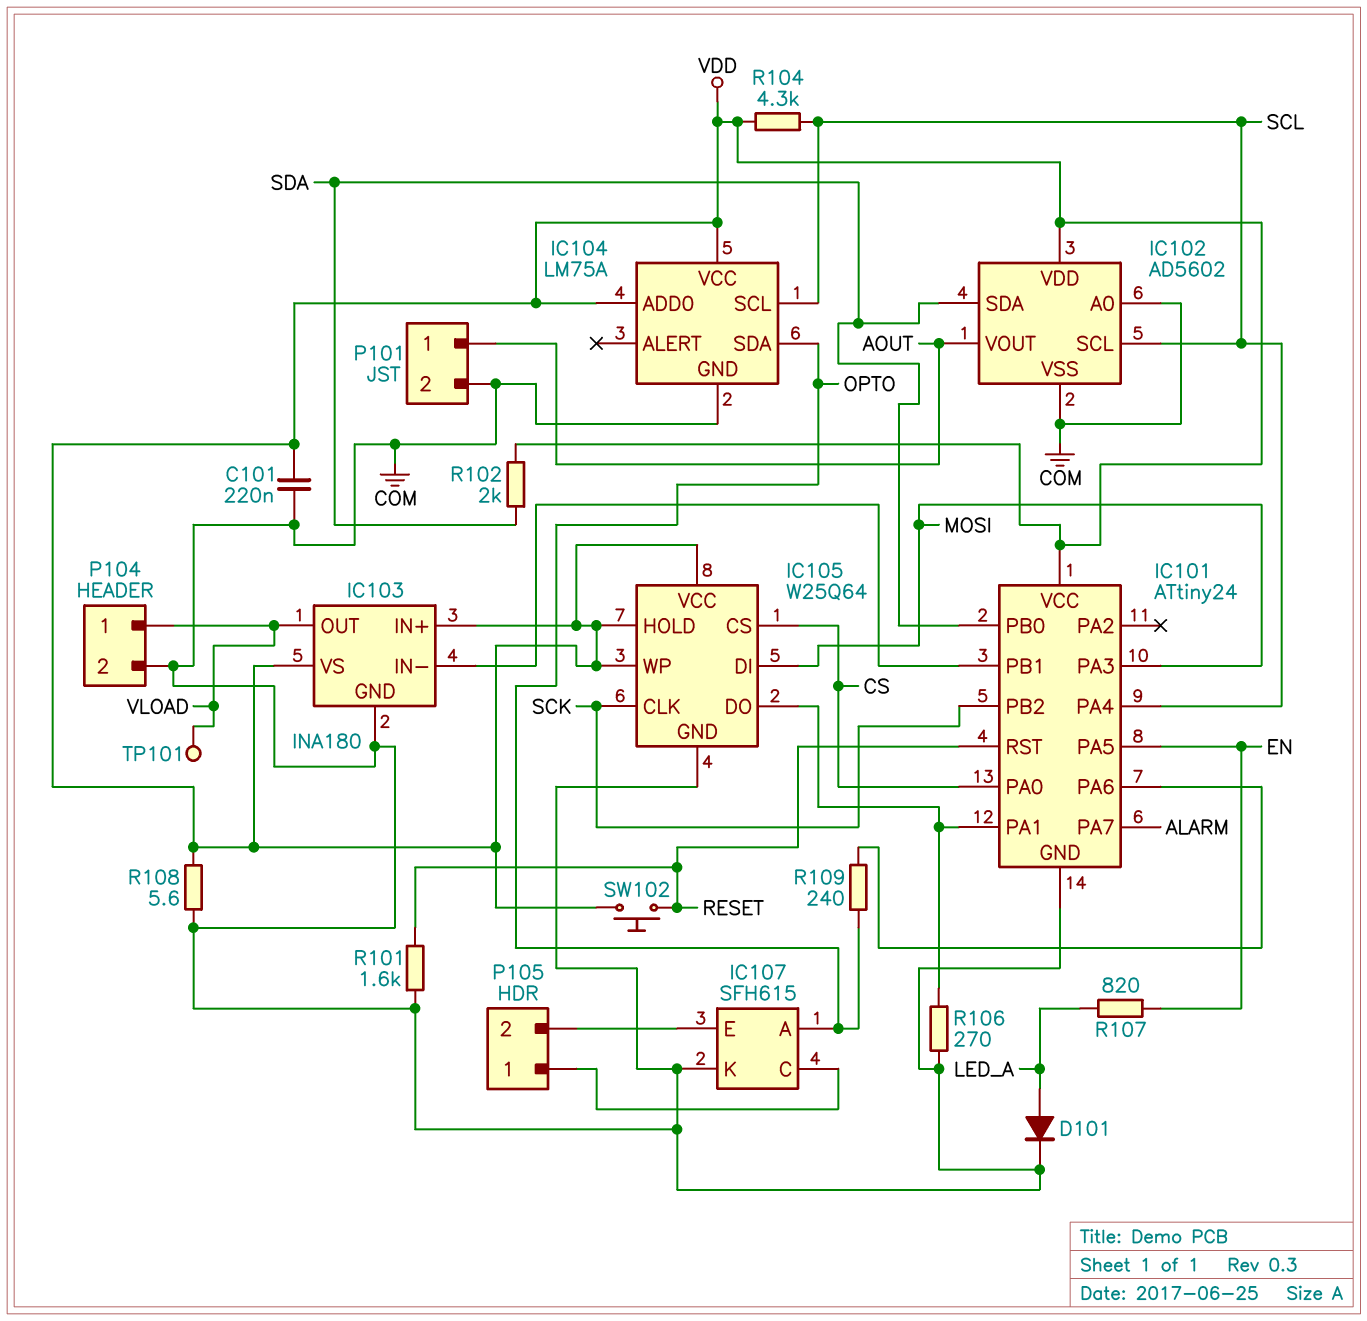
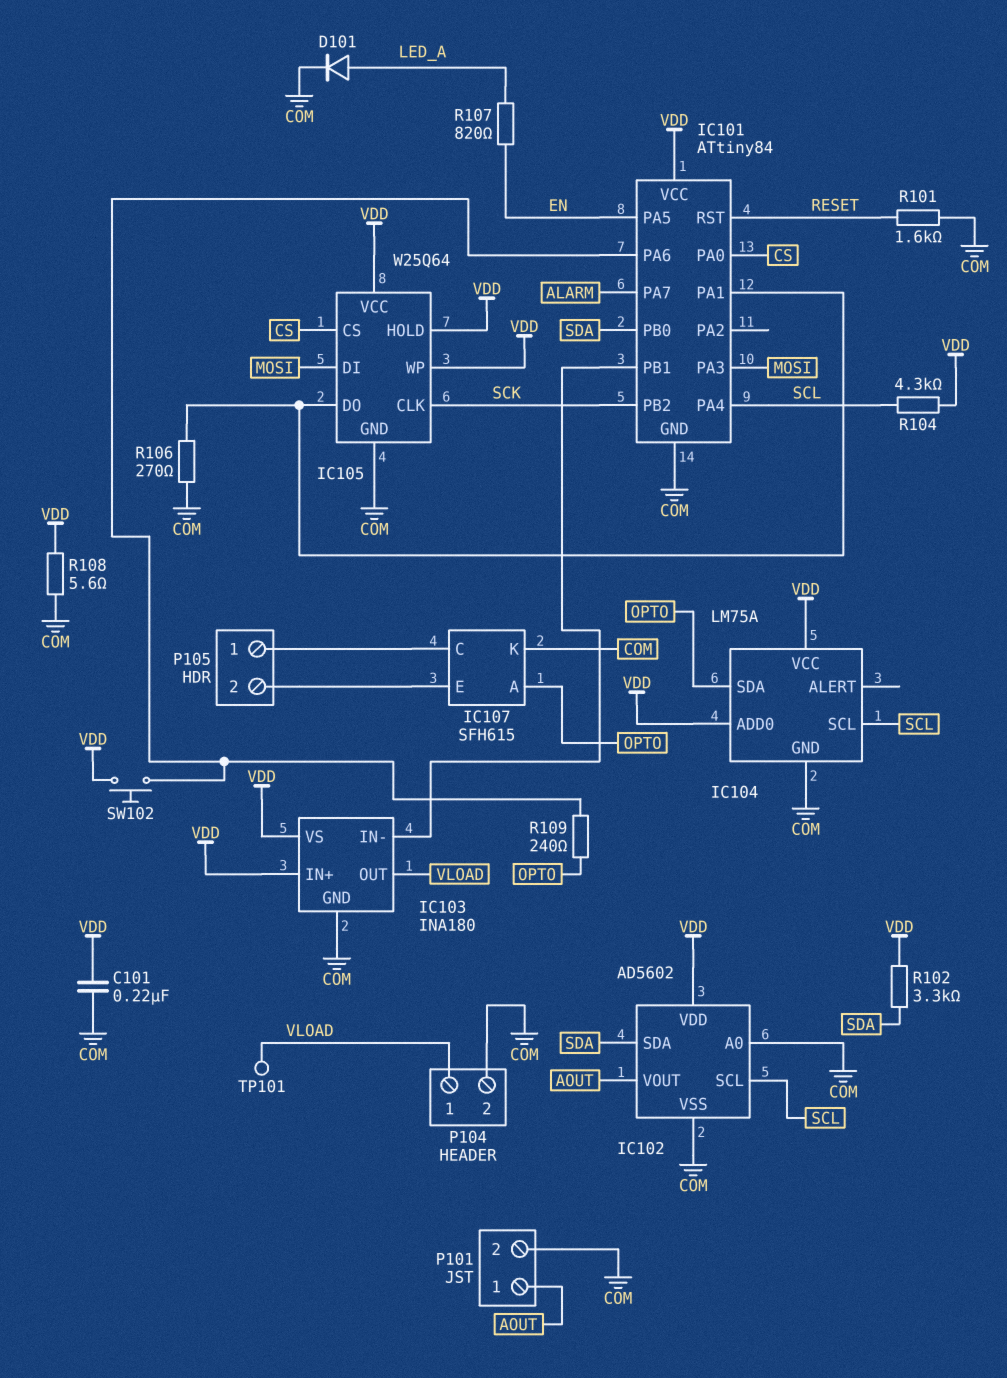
IC101: ATtiny24 -> ATtiny84
R102: 2k (SDA, VDD) -> 3.3k (SDA, VDD)
SW102: button (RESET, VDD) -> button (IC101/PA6, VDD)

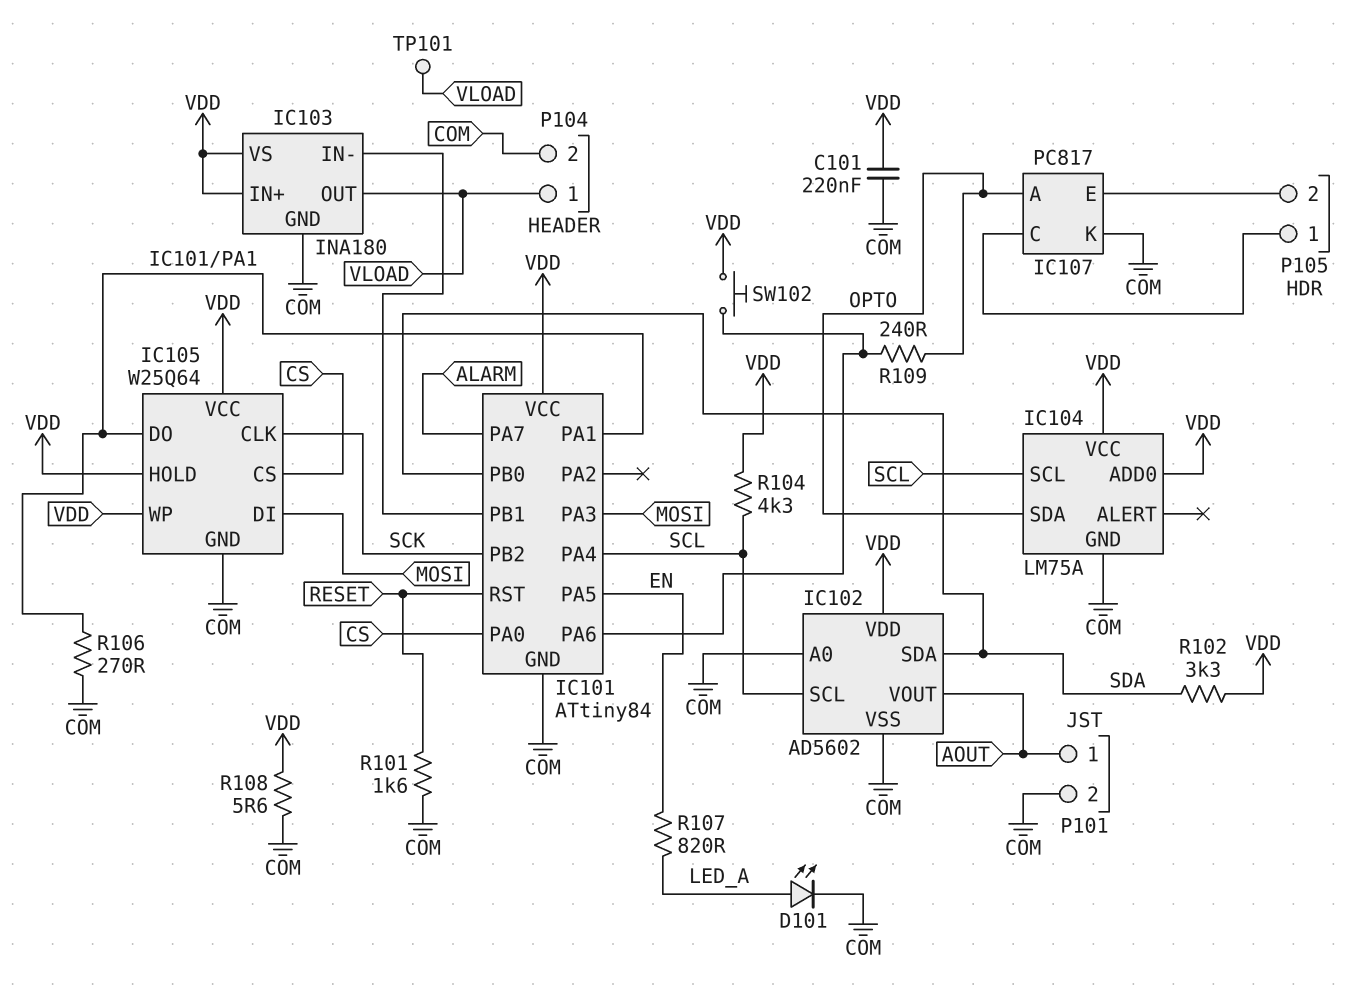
D101: diode (A LED_A, K COM) -> LED (A LED_A, K COM)
IC107: SFH615 -> PC817

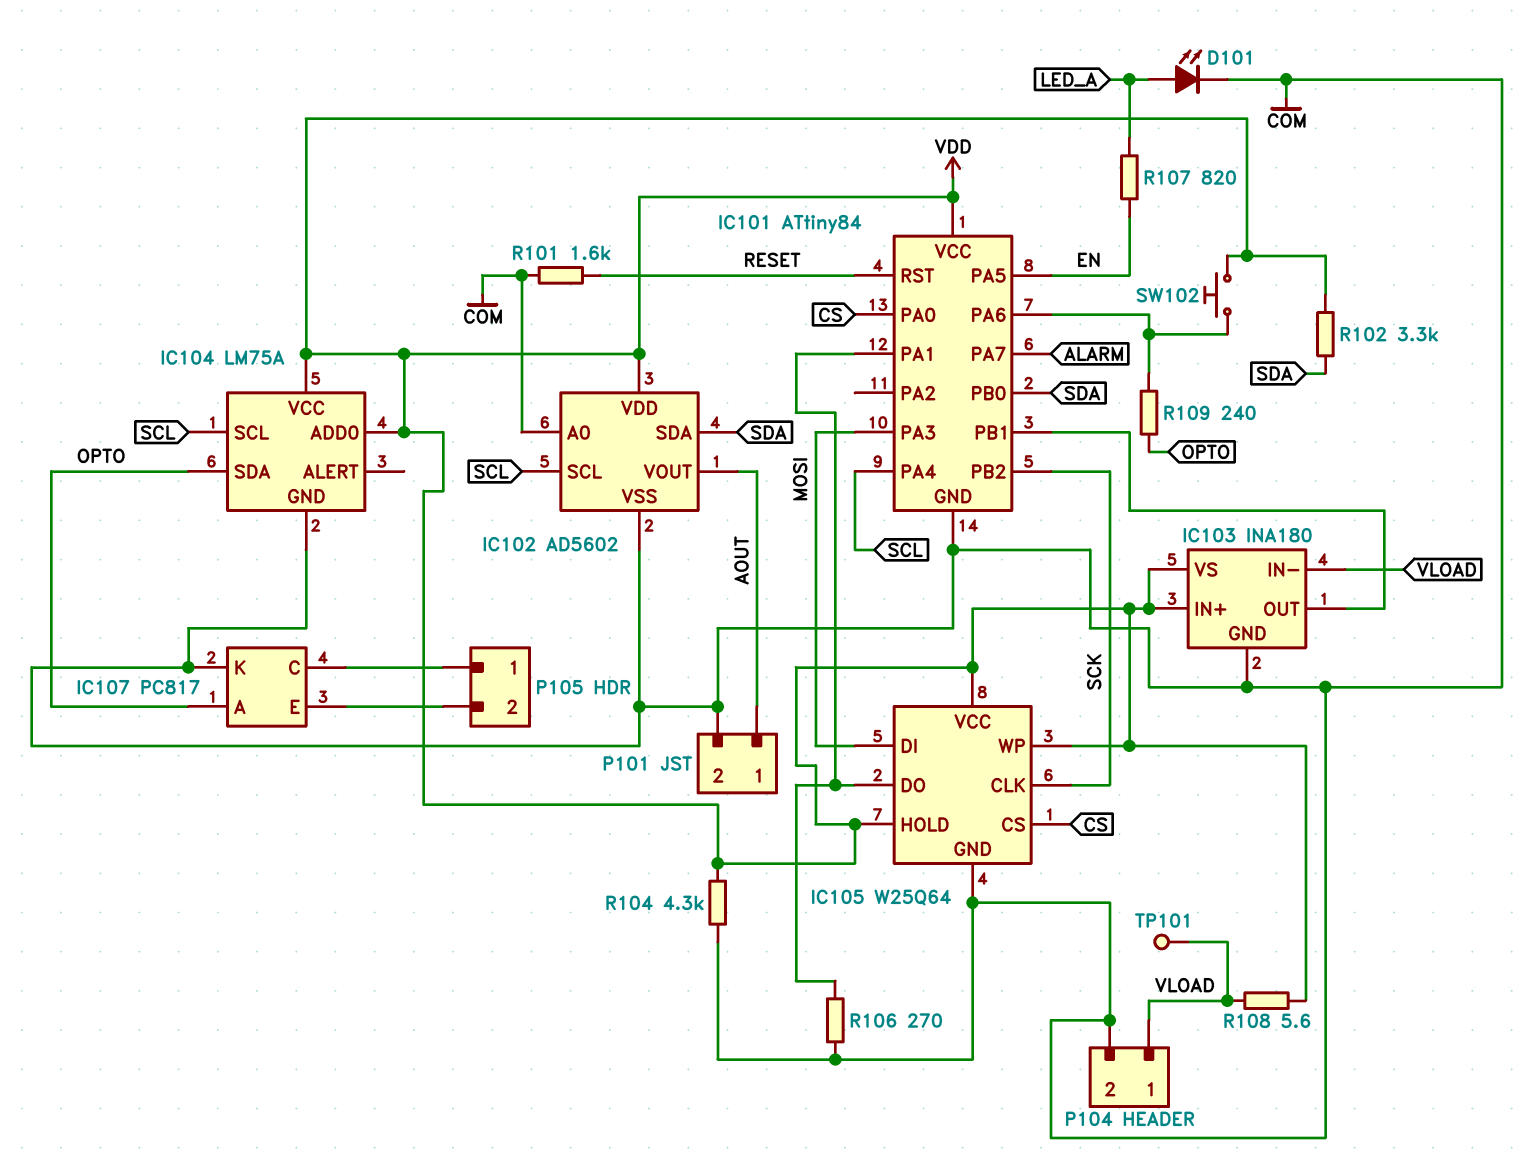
C101: 220nF (COM, VDD) -> none
IC103 pin IN-: IC101/PB1 -> VLOAD
IC103 pin OUT: VLOAD -> IC101/PB1
R104: 4.3k (SCL, VDD) -> 4.3k (COM, VDD)
R108: 5.6 (COM, VDD) -> 5.6 (VDD, VLOAD)

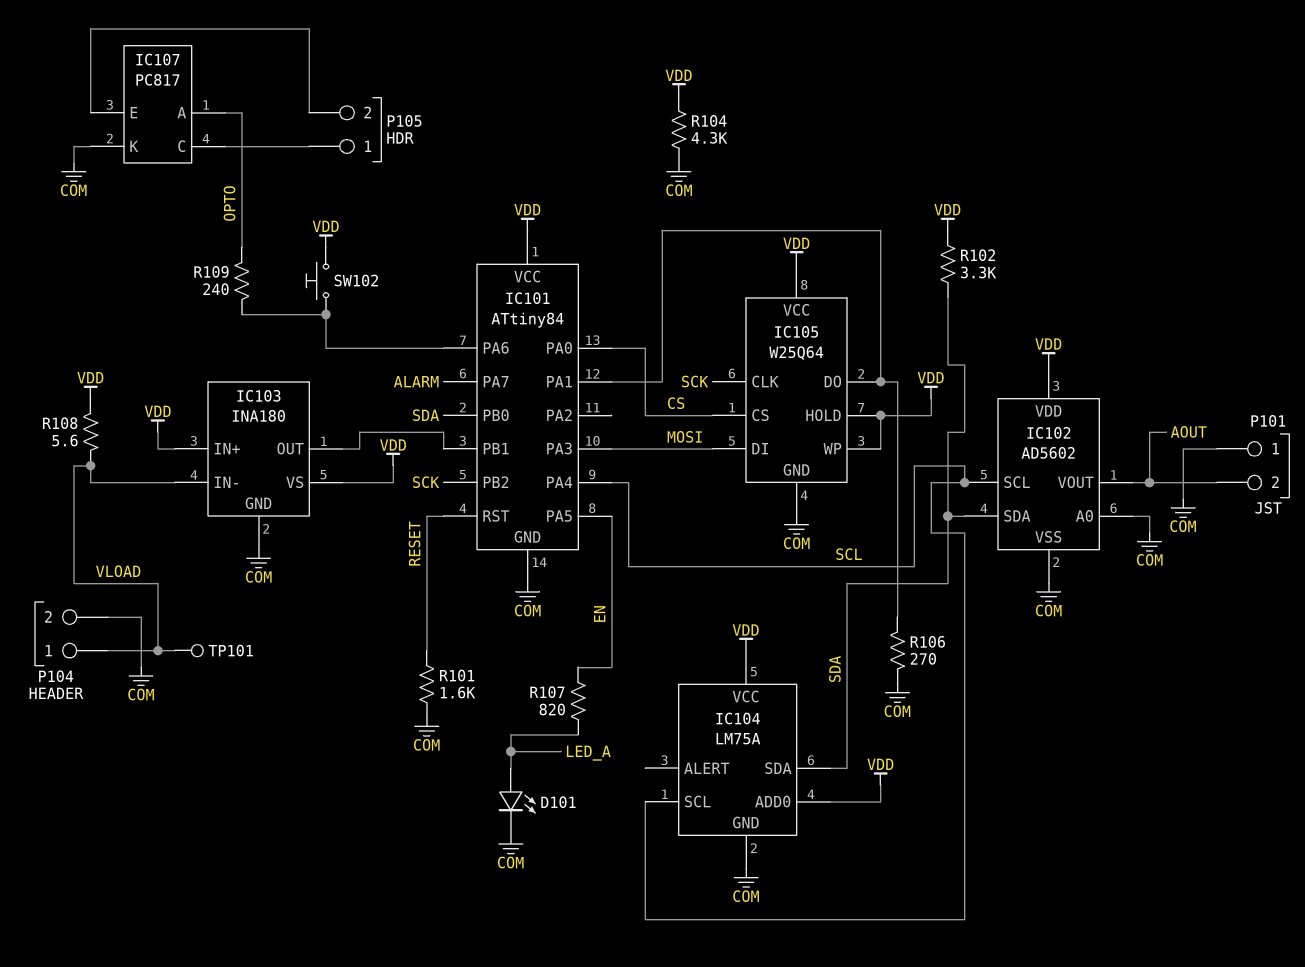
IC104 pin SDA: OPTO -> SDA
P101 pin 1: AOUT -> COM
P101 pin 2: COM -> AOUT

